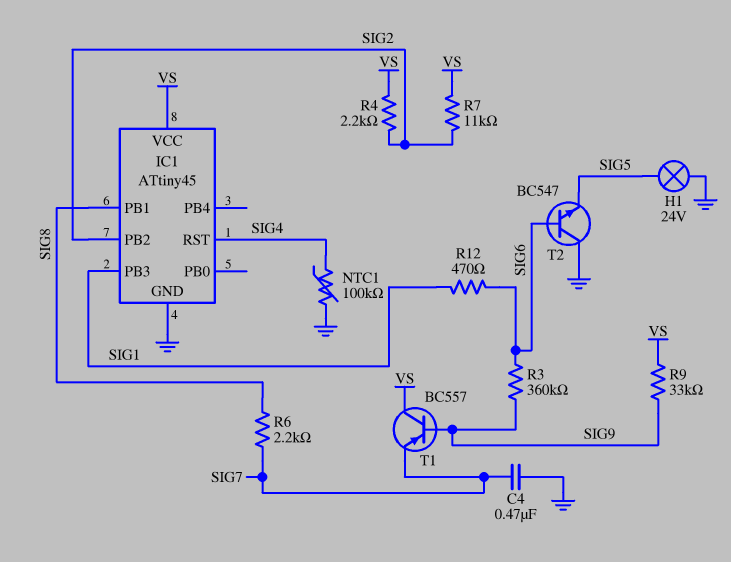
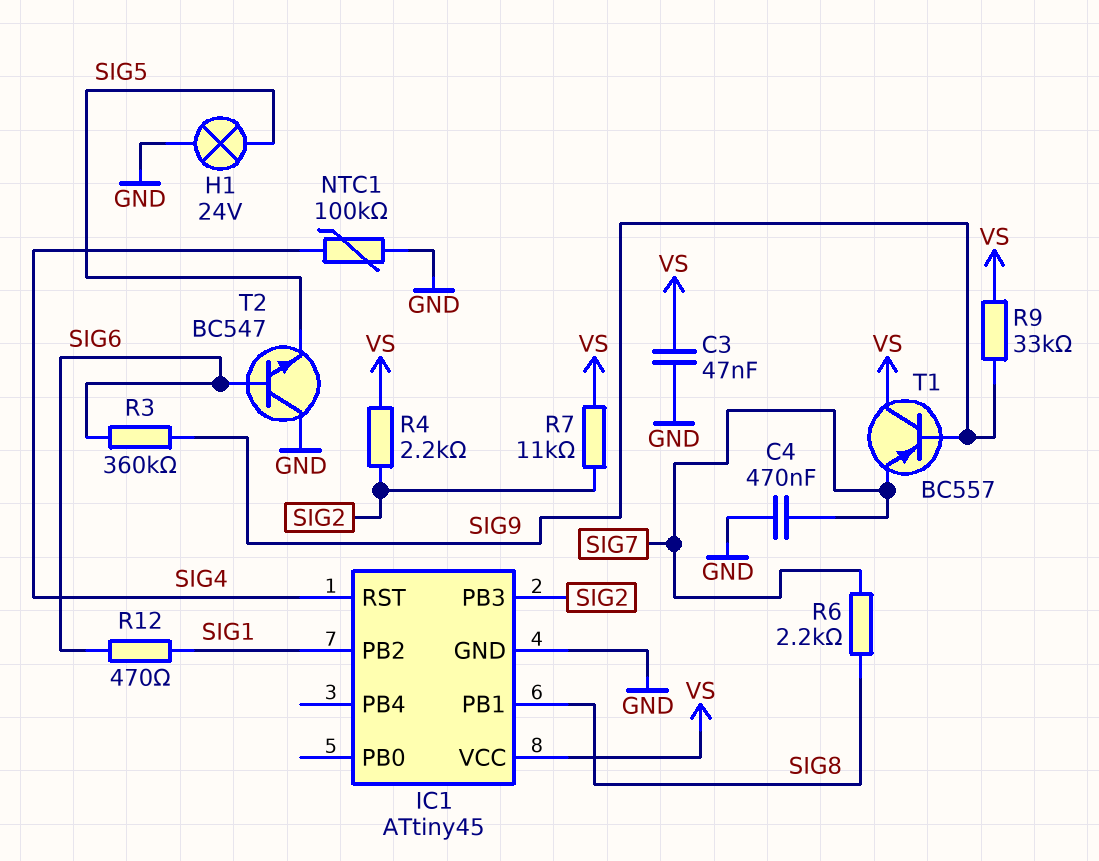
C3: none -> 47nF (GND, VS)
IC1 pin PB2: SIG2 -> SIG1
IC1 pin PB3: SIG1 -> SIG2

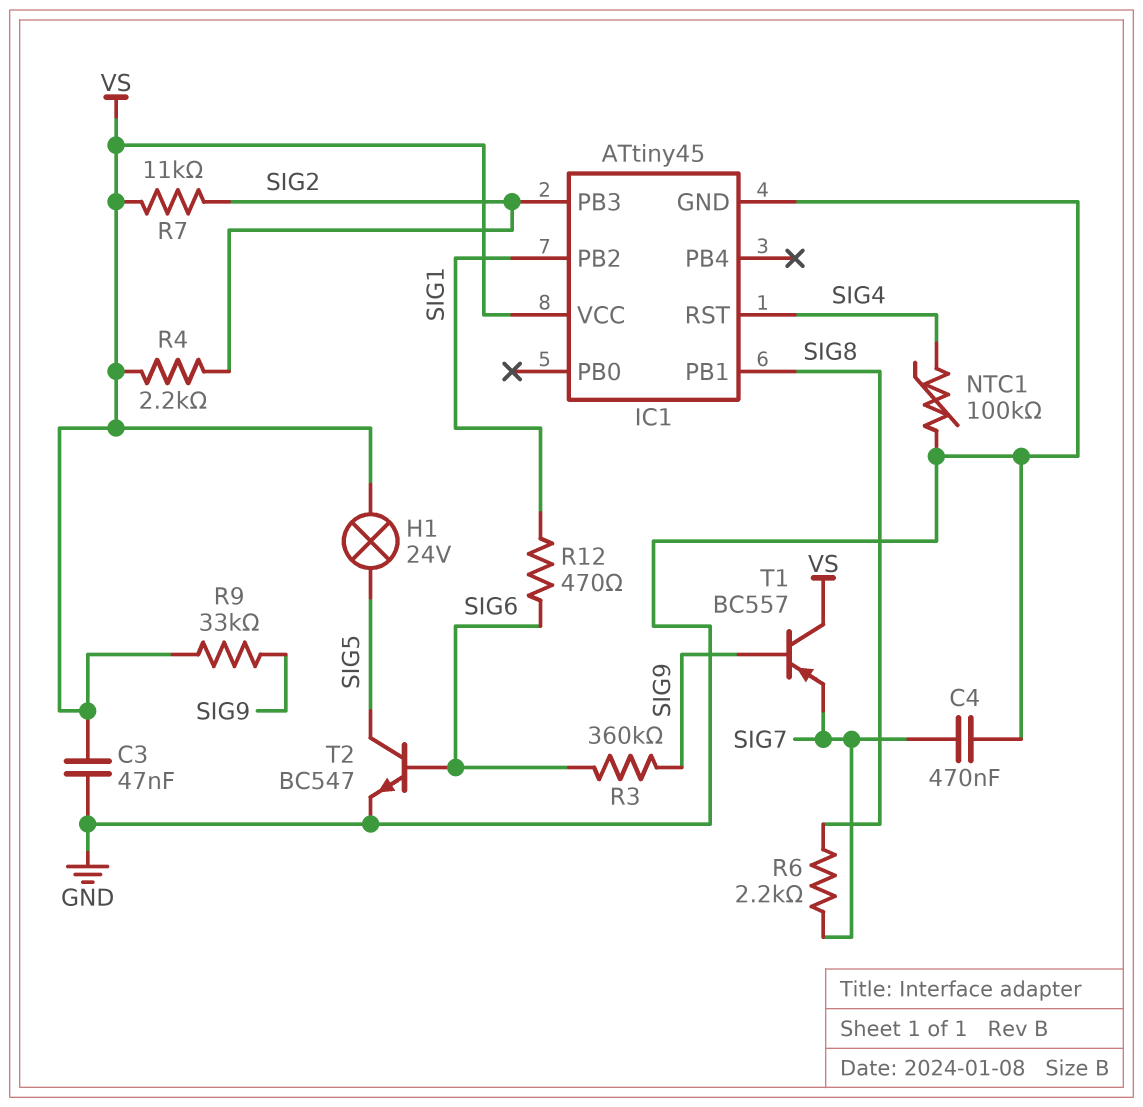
H1: lamp 24V (GND, SIG5) -> lamp 24V (SIG5, VS)
T2: NPN BC547 (B SIG6, C GND, E SIG5) -> NPN BC547 (B SIG6, C SIG5, E GND)

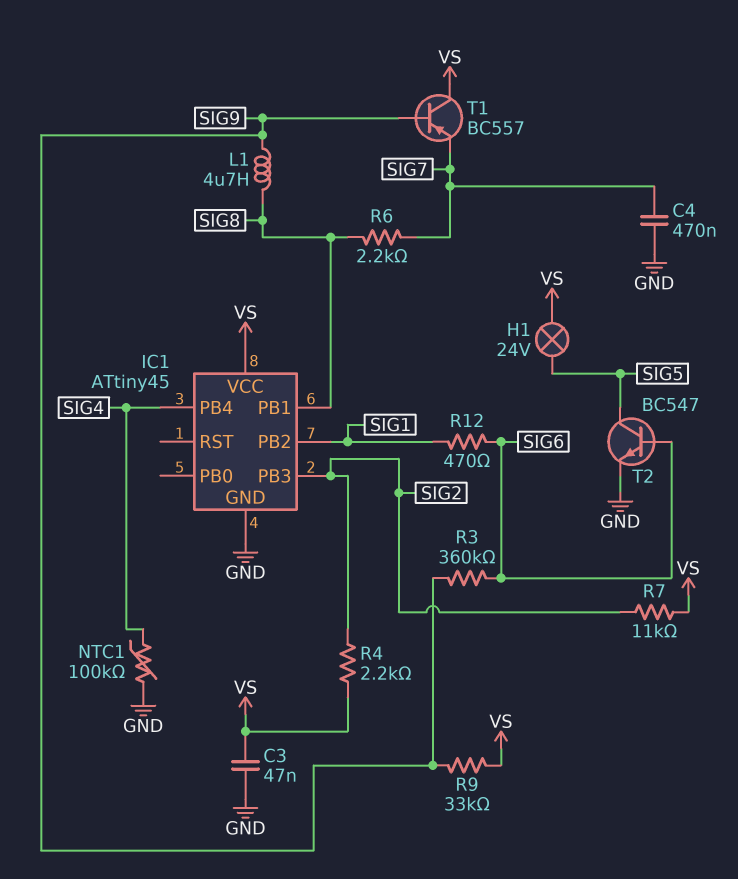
IC1 pin PB4: none -> SIG4
IC1 pin RST: SIG4 -> none
L1: none -> 4.7uH (SIG8, SIG9)

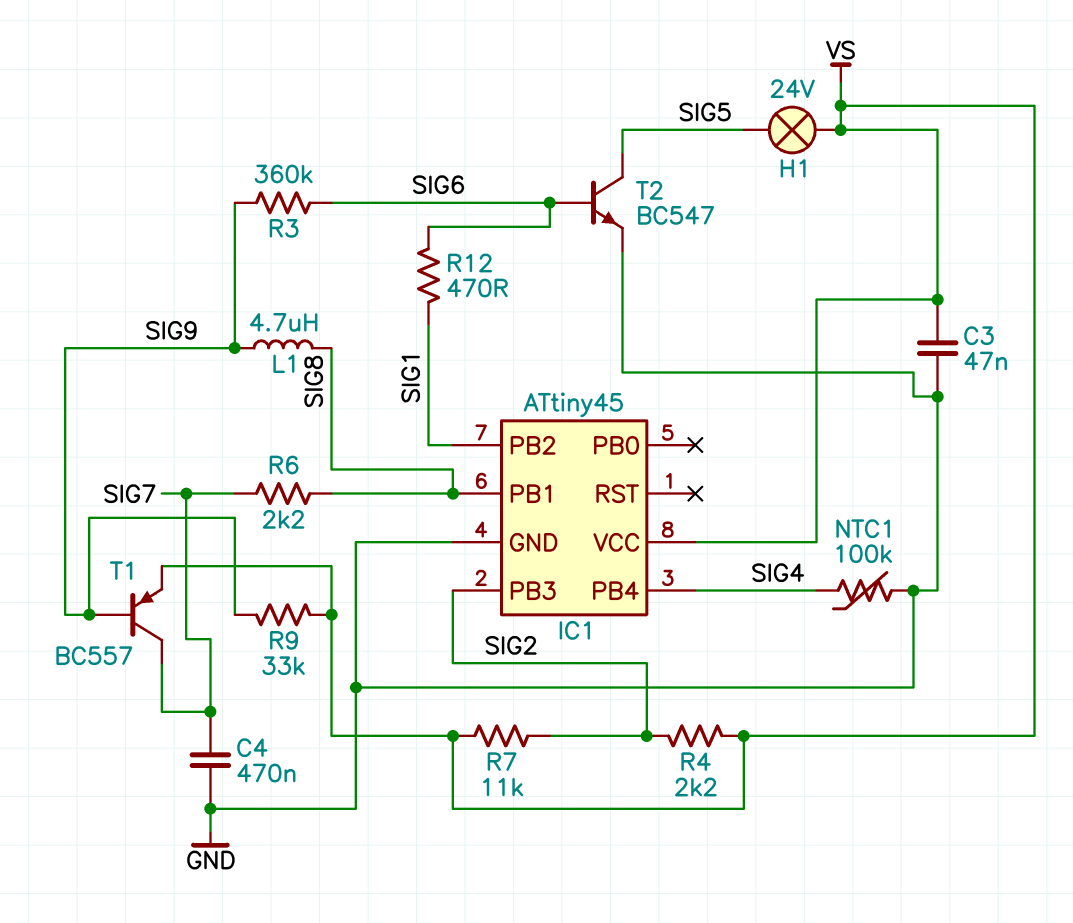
T1: PNP BC557 (B SIG9, C VS, E SIG7) -> PNP BC557 (B SIG9, C SIG7, E VS)

